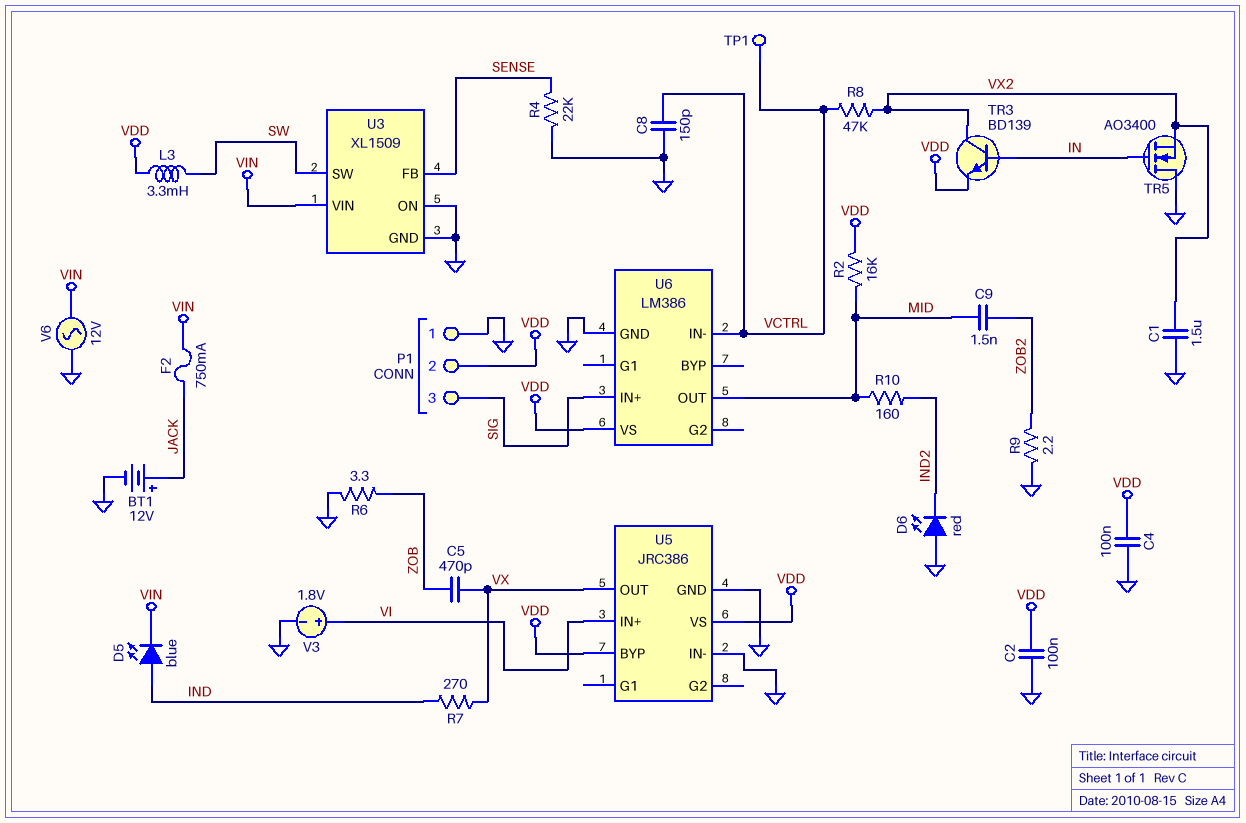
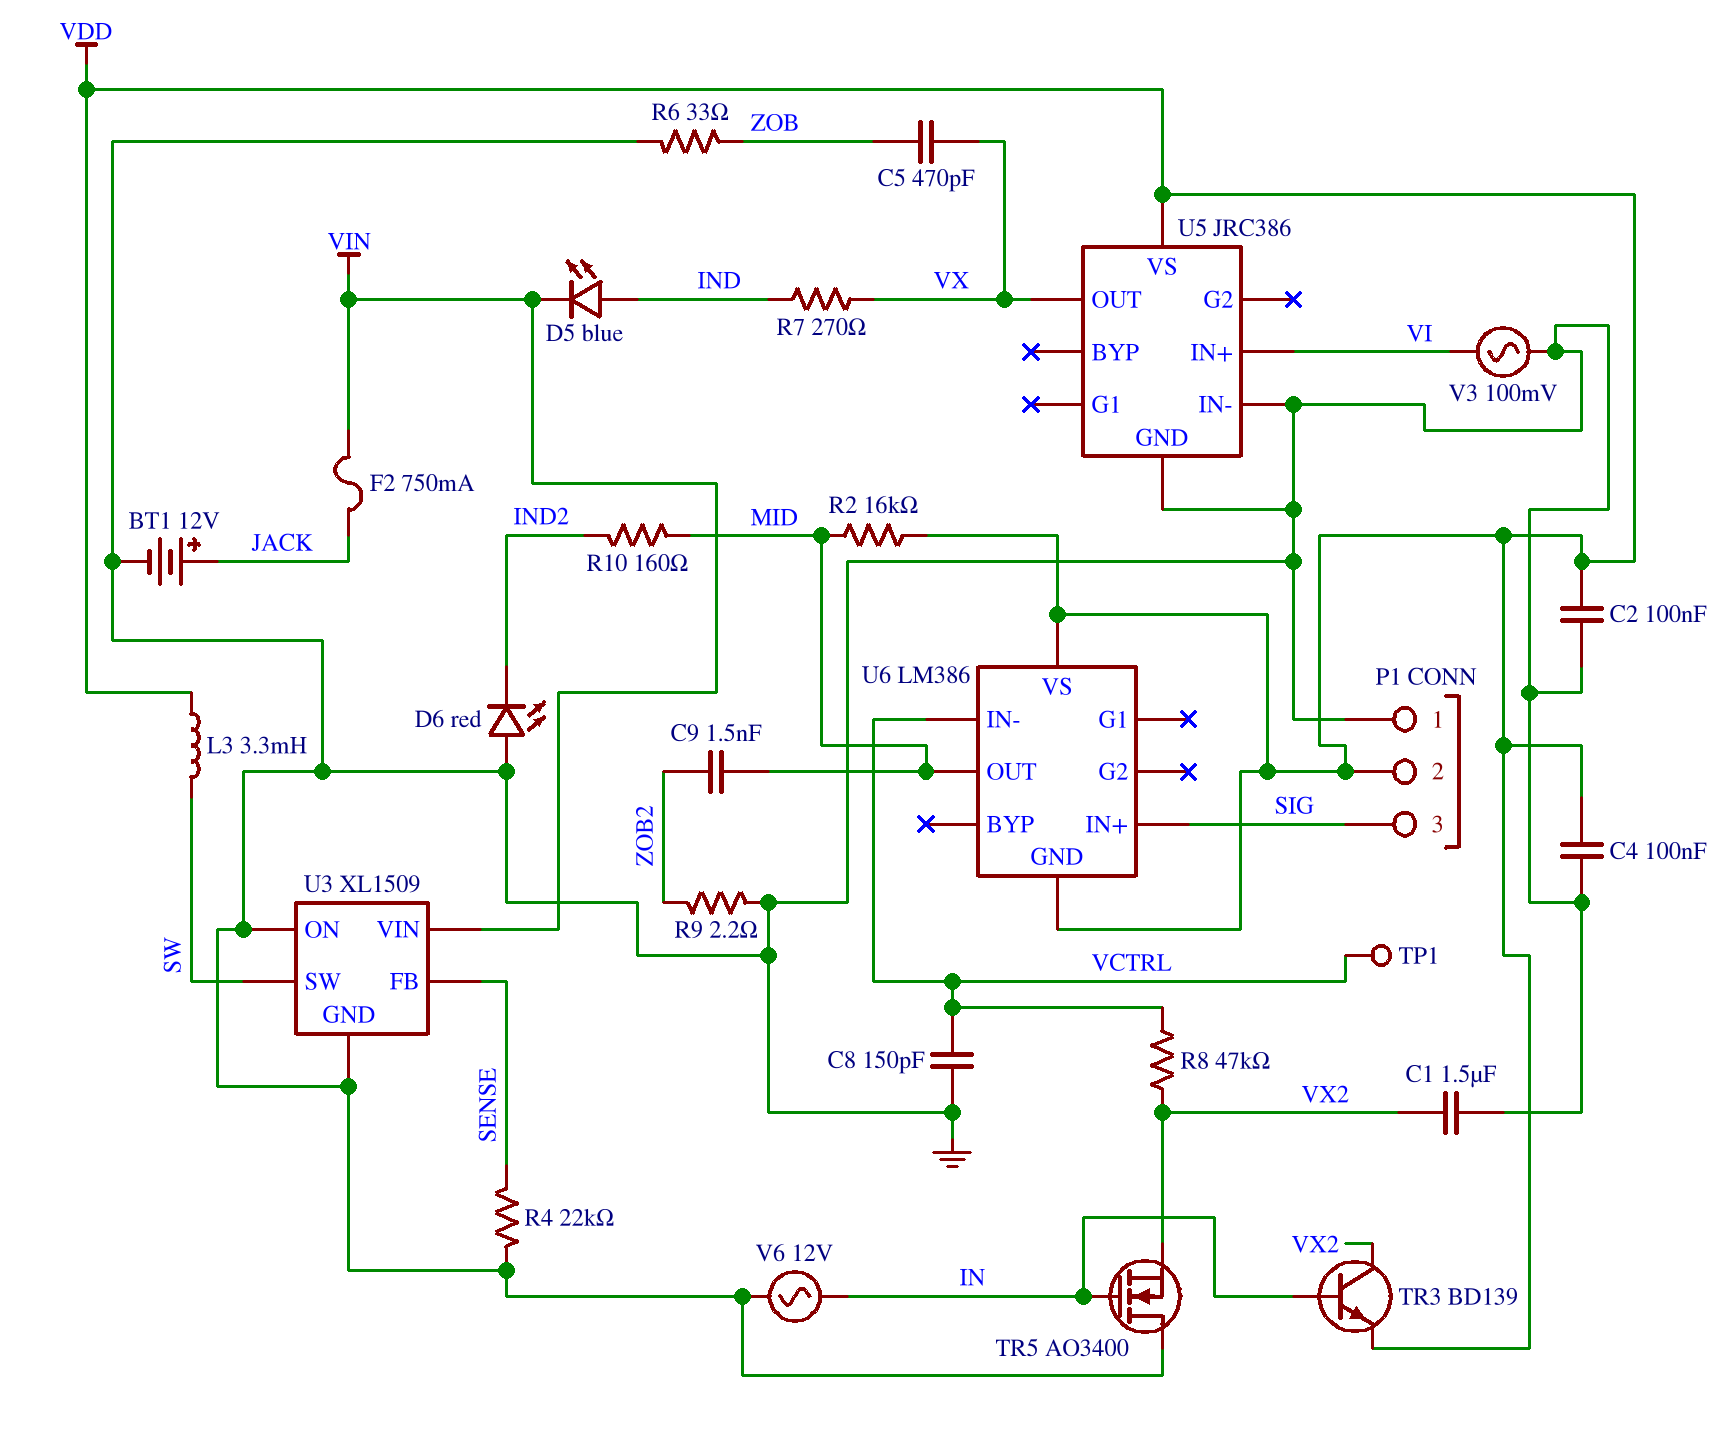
R6: 3.3 (GND, ZOB) -> 33 (GND, ZOB)
U5 pin BYP: VDD -> none
U6 pin GND: GND -> VDD
V3: 1.8V (plus VI, minus GND) -> AC 100mV (GND, VI)
V6: AC 12V (GND, VIN) -> AC 12V (GND, IN)

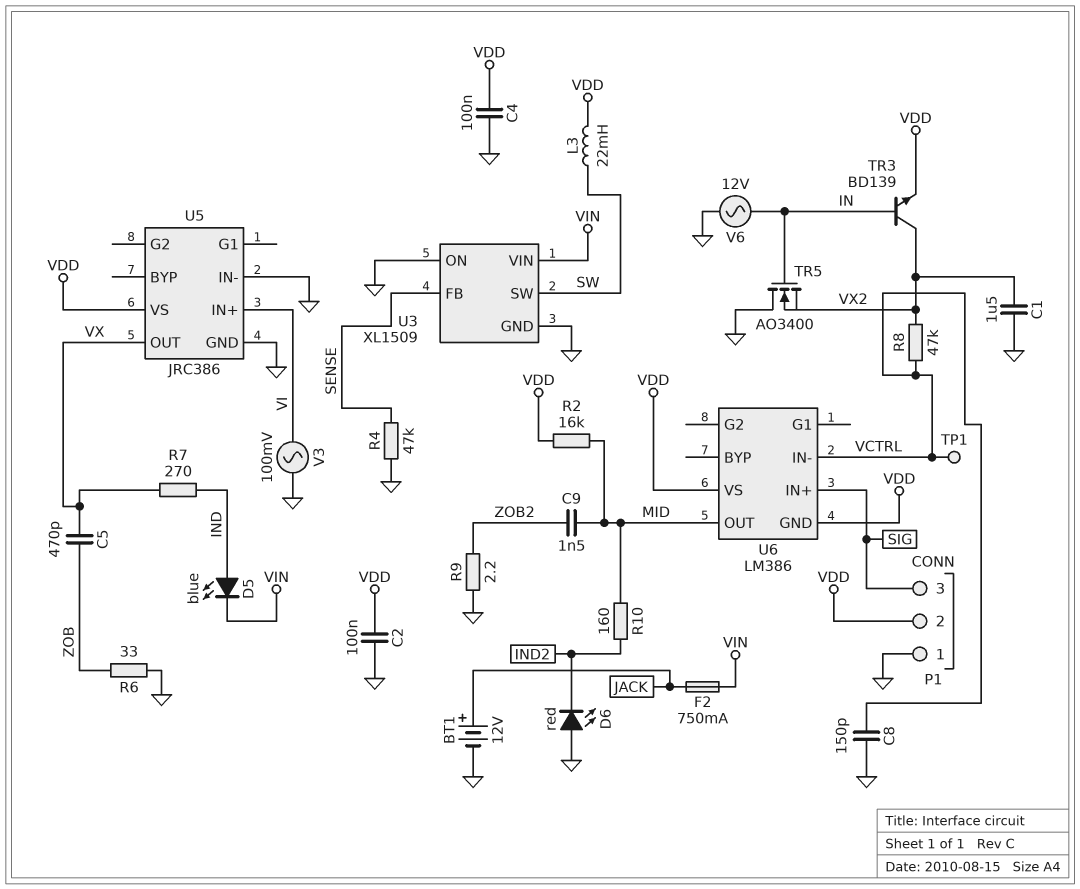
L3: 3.3mH (SW, VDD) -> 22mH (SW, VDD)
R4: 22k (GND, SENSE) -> 47k (GND, SENSE)

